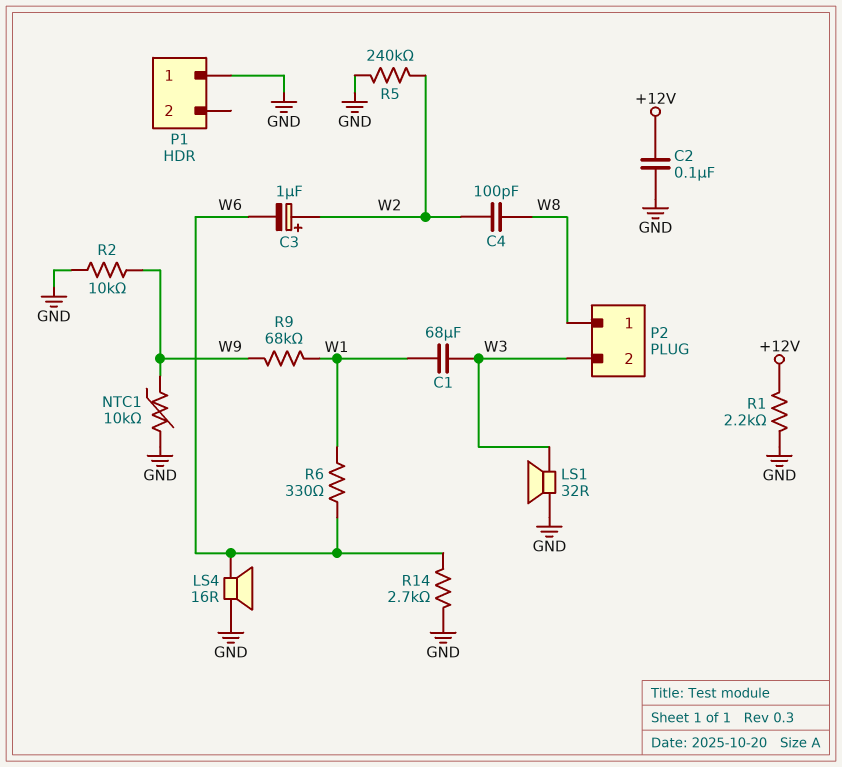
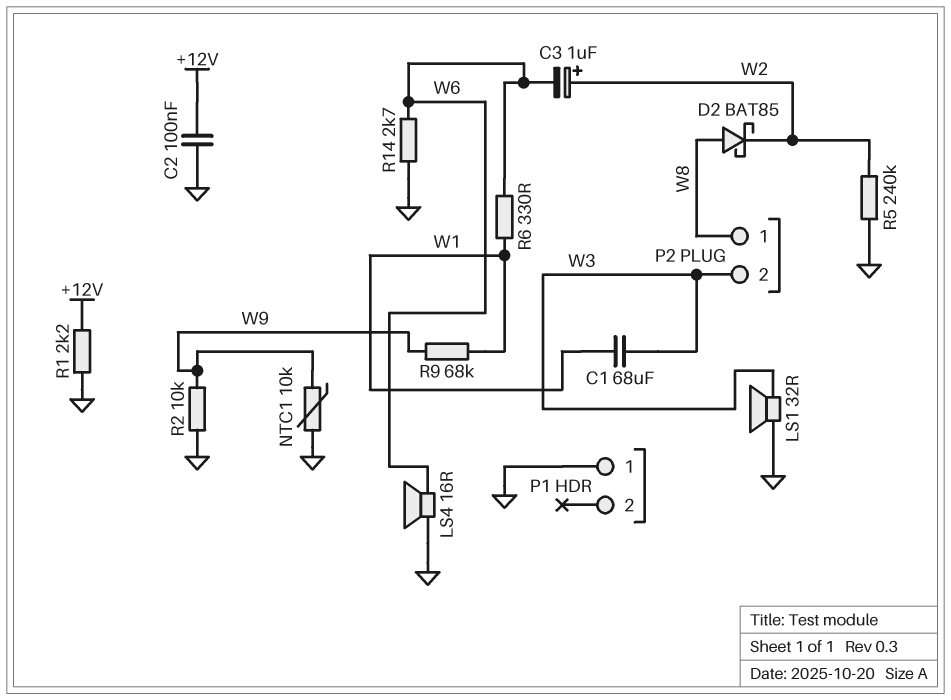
C4: 100pF (W2, W8) -> none
D2: none -> schottky BAT85 (A W8, K W2)

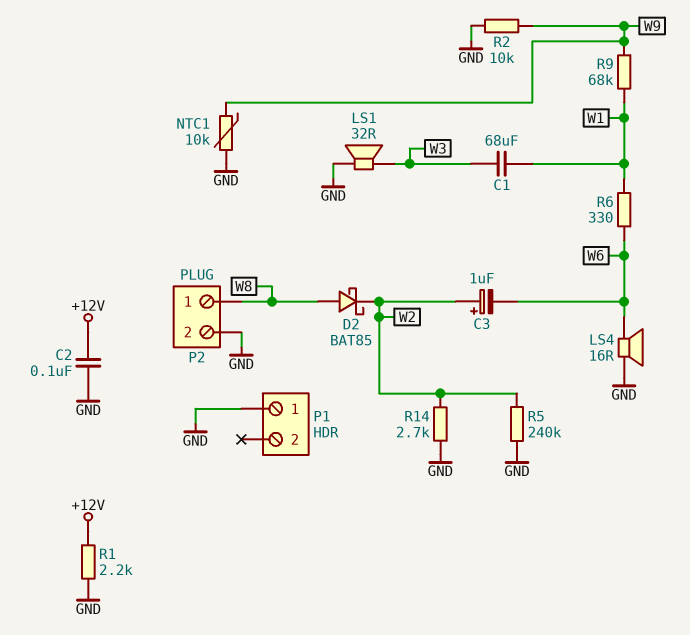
P2 pin 2: W3 -> GND
R14: 2.7k (GND, W6) -> 2.7k (GND, W2)

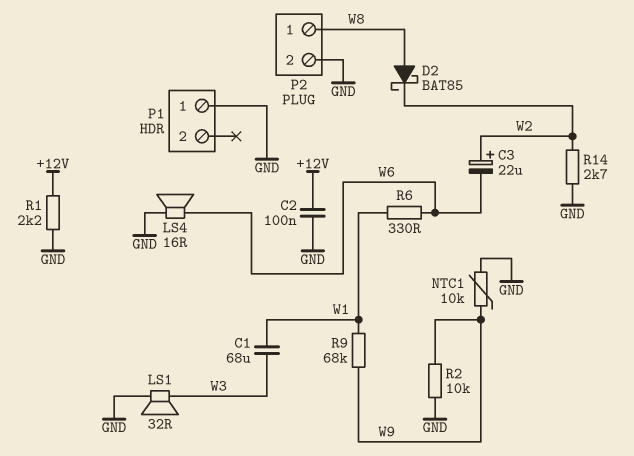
C3: 1uF (plus W2, minus W6) -> 22uF (plus W2, minus W6)
R5: 240k (GND, W2) -> none

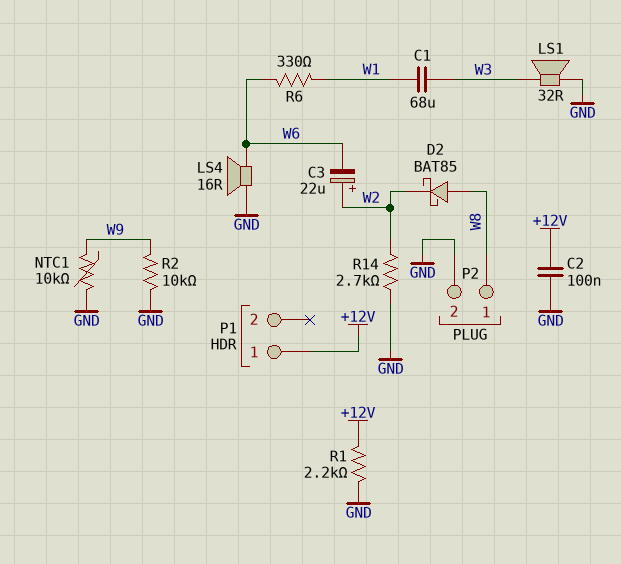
P1 pin 1: GND -> +12V
R9: 68k (W1, W9) -> none

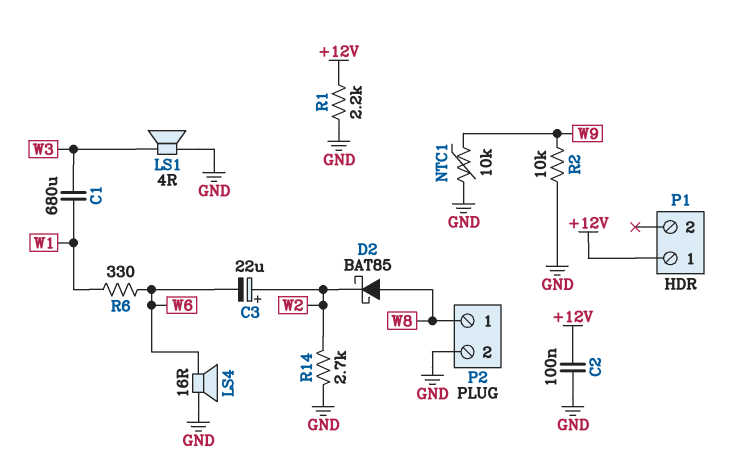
C1: 68uF (W1, W3) -> 680uF (W1, W3)
LS1: speaker 32R (GND, W3) -> speaker 4R (GND, W3)

